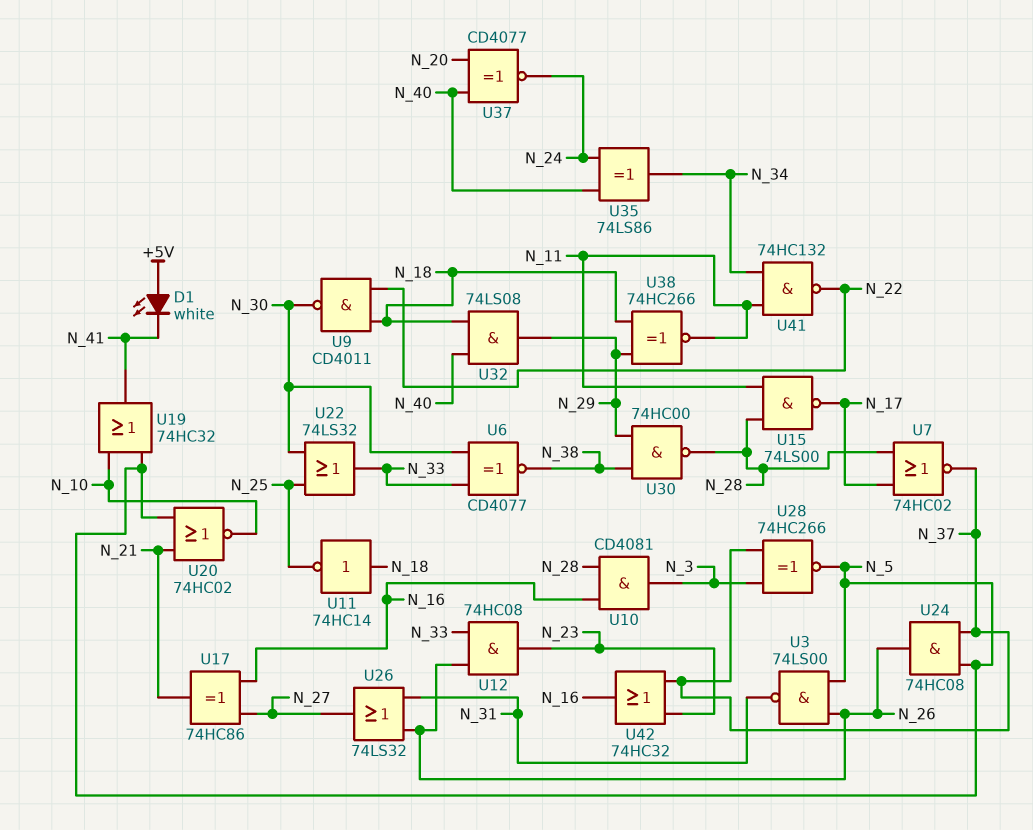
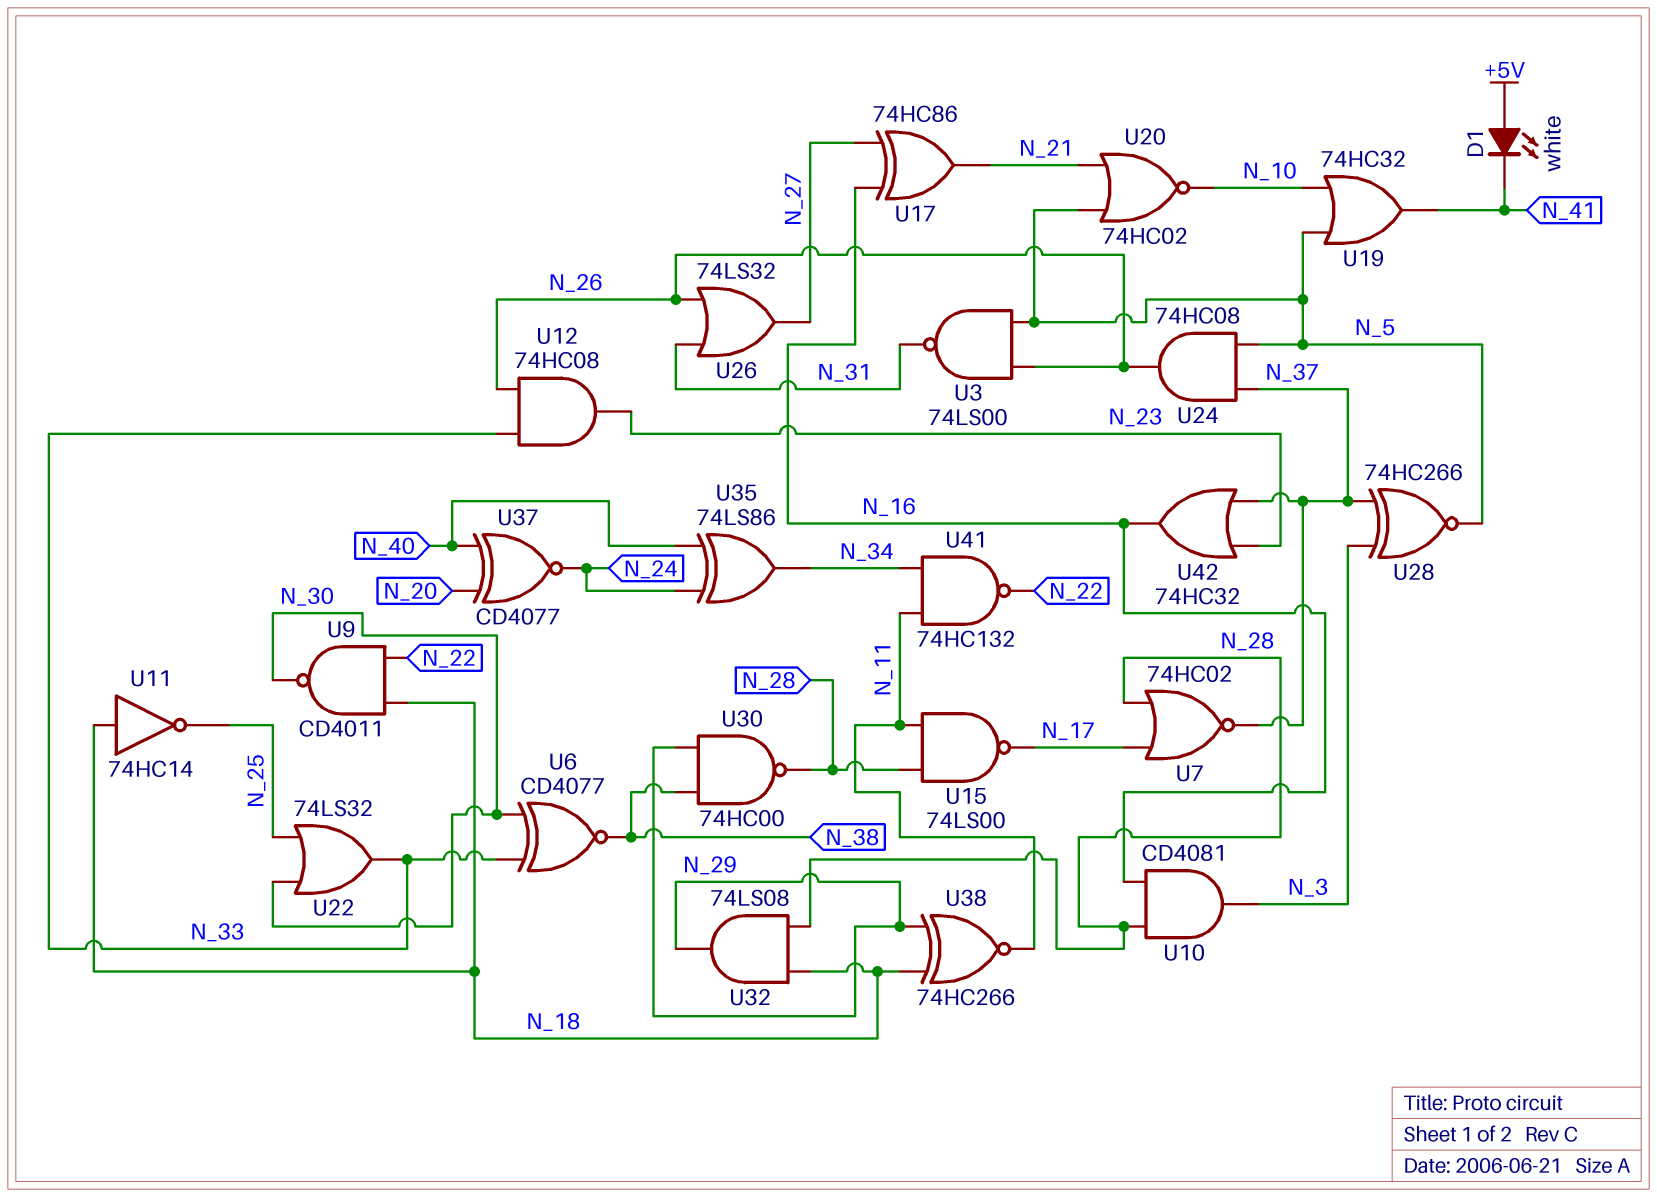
U32: AND 74LS08 (in N_18, in N_40, out N_29) -> AND 74LS08 (in N_18, in N_28, out N_29)

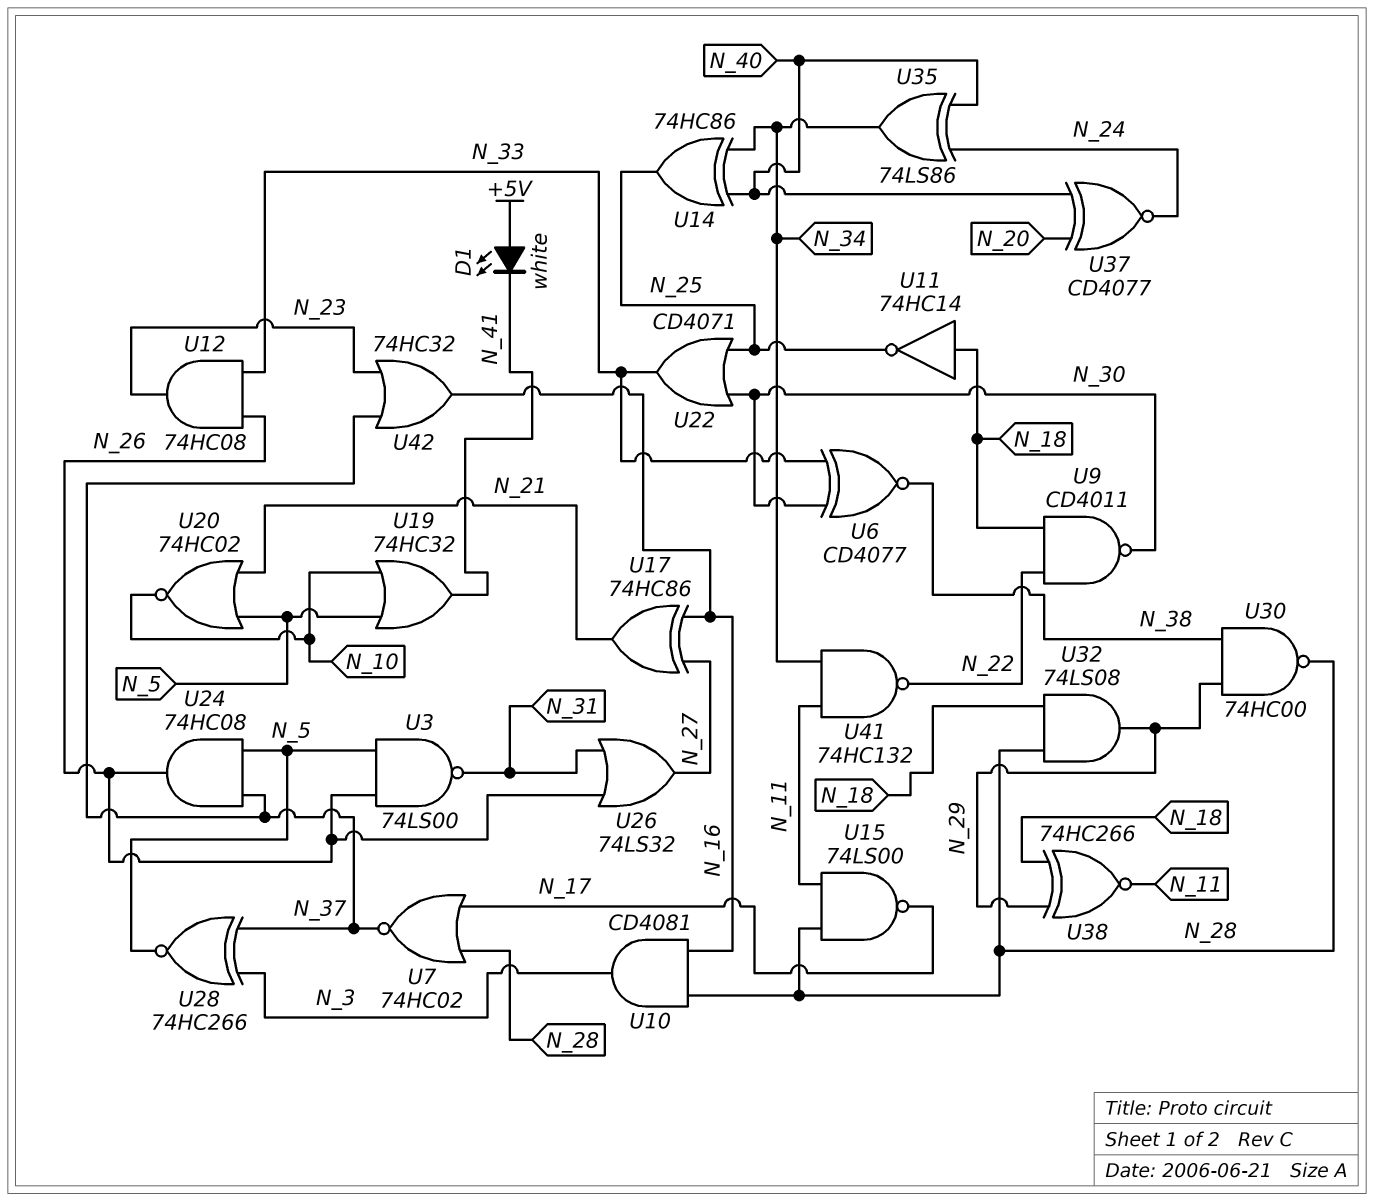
U14: none -> XOR 74HC86 (in N_34, in N_40, out N_25)
U22: OR 74LS32 (in N_25, in N_30, out N_33) -> OR CD4071 (in N_25, in N_30, out N_33)

